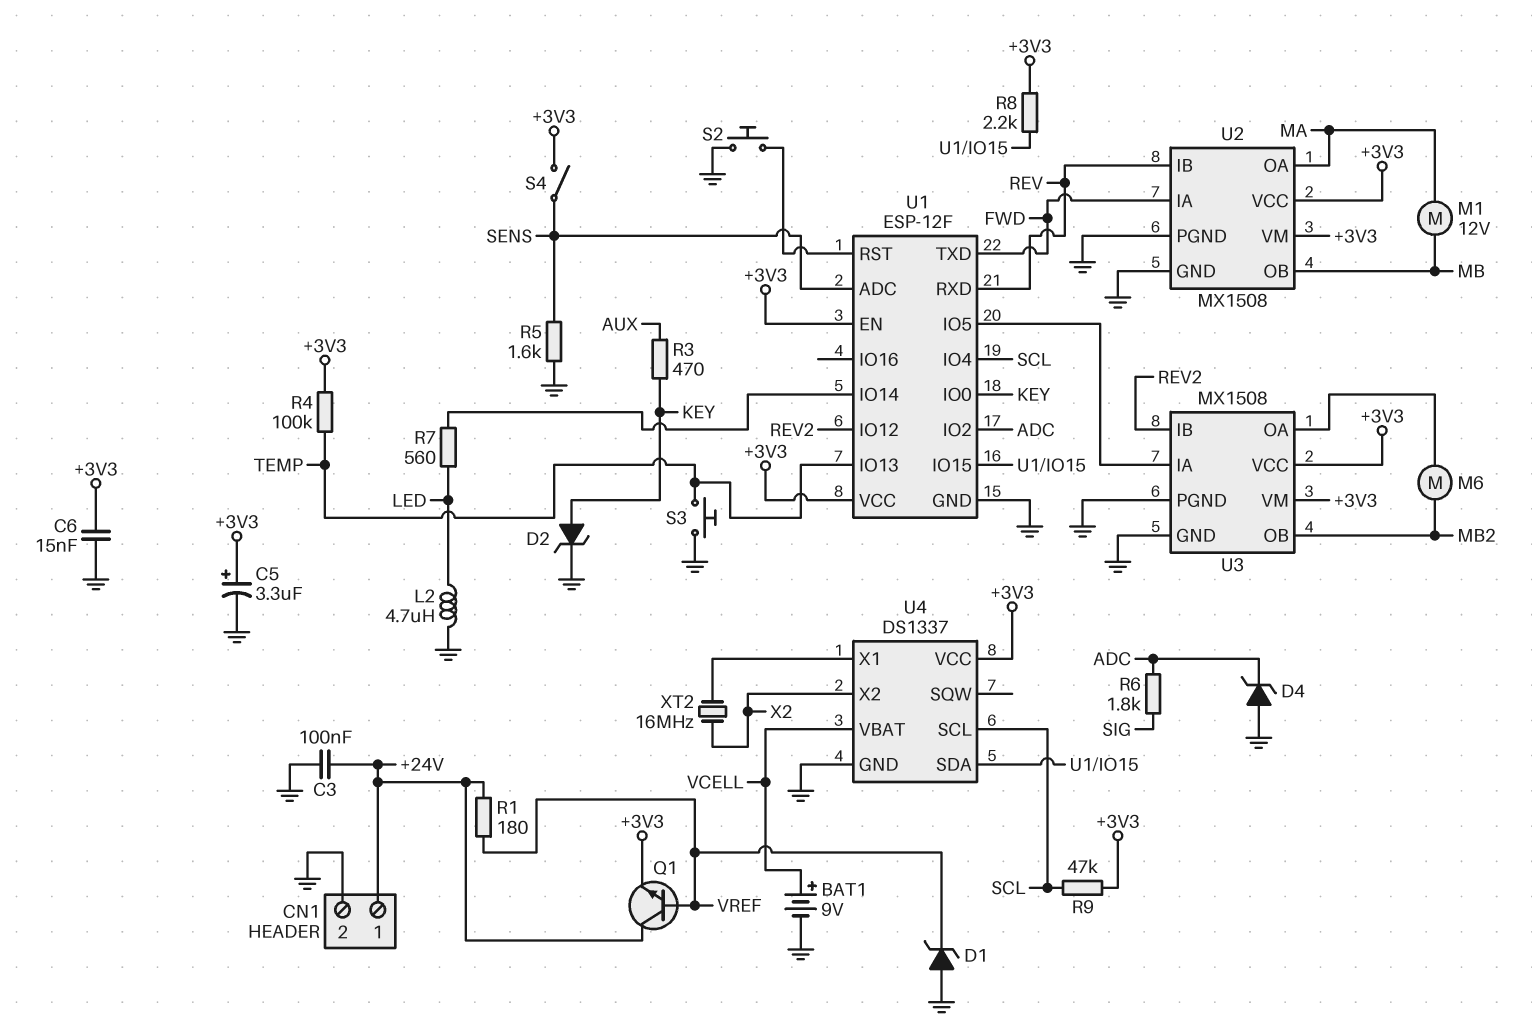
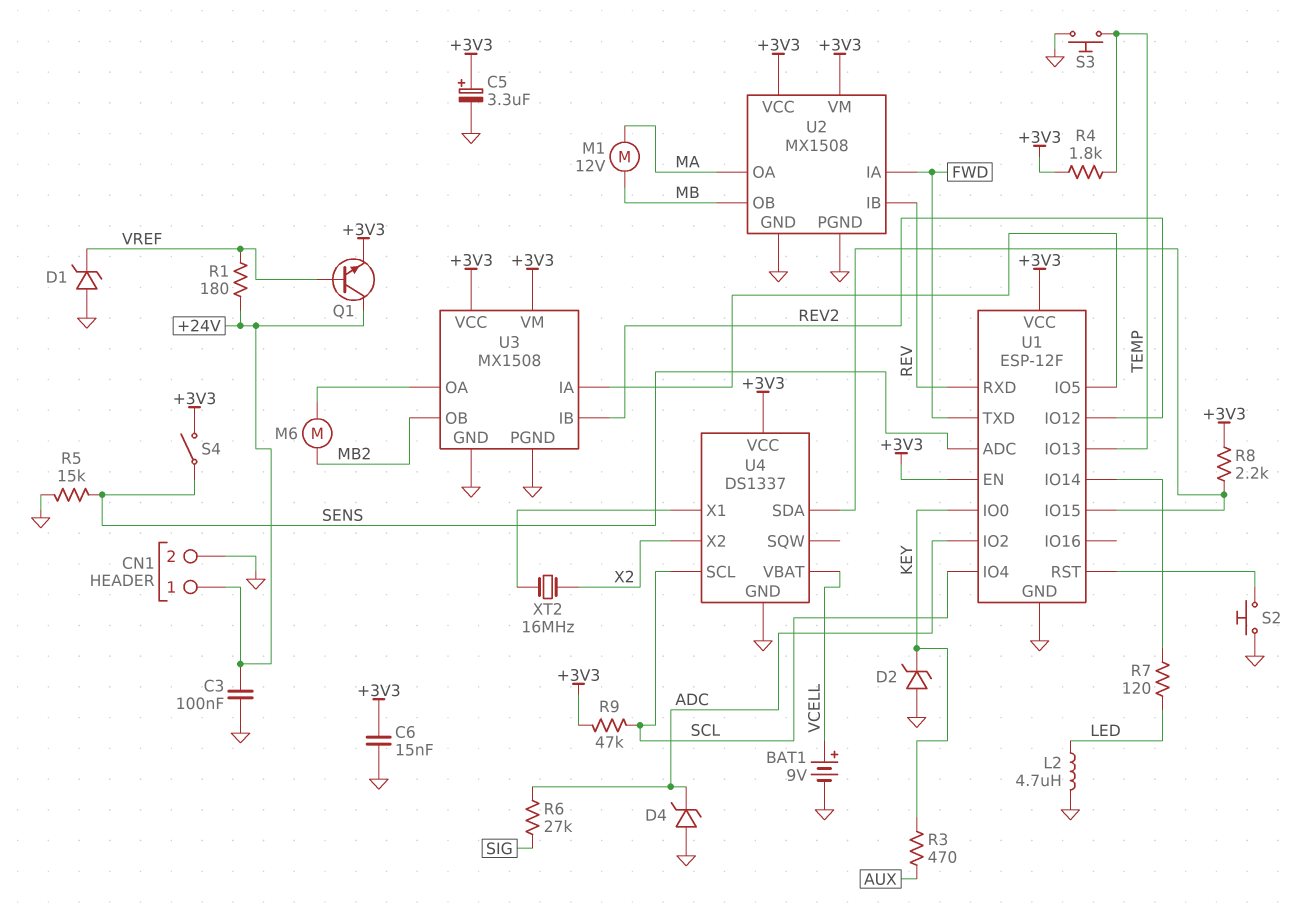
D2: zener (A KEY, K GND) -> zener (A GND, K KEY)
R4: 100k (+3V3, TEMP) -> 1.8k (+3V3, TEMP)
R5: 1.6k (GND, SENS) -> 15k (GND, SENS)
R6: 1.8k (ADC, SIG) -> 27k (ADC, SIG)
R7: 560 (LED, U1/IO14) -> 120 (LED, U1/IO14)

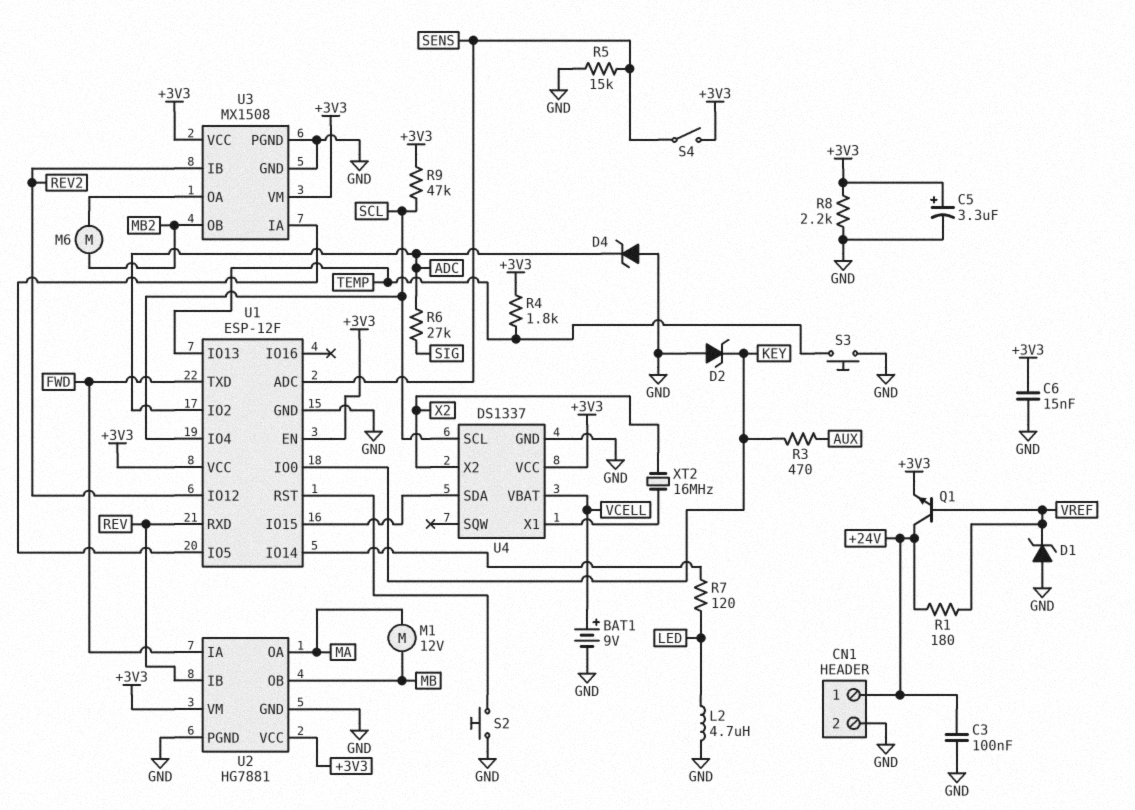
R8: 2.2k (+3V3, U1/IO15) -> 2.2k (+3V3, GND)
U2: MX1508 -> HG7881

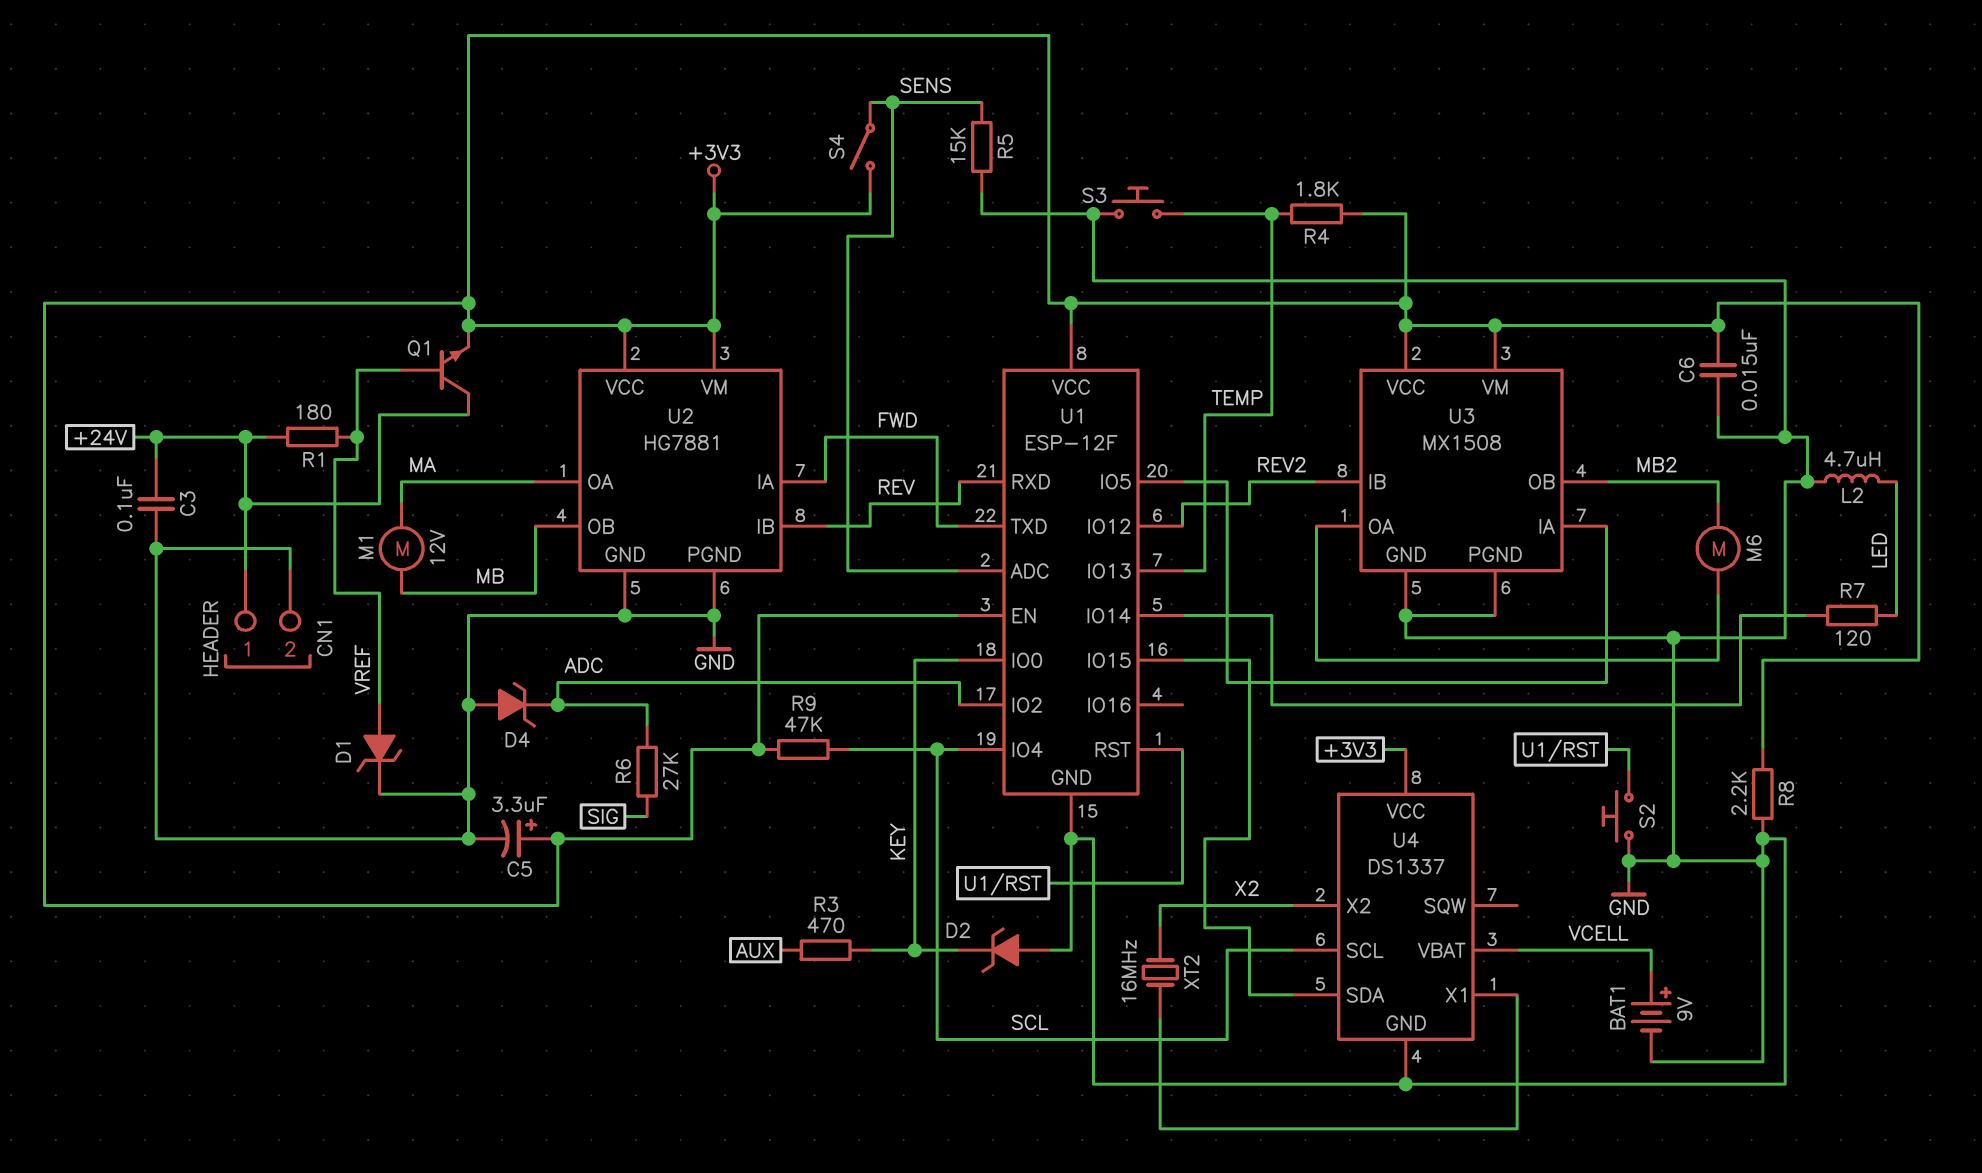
D1: zener (A GND, K VREF) -> zener (A VREF, K GND)

